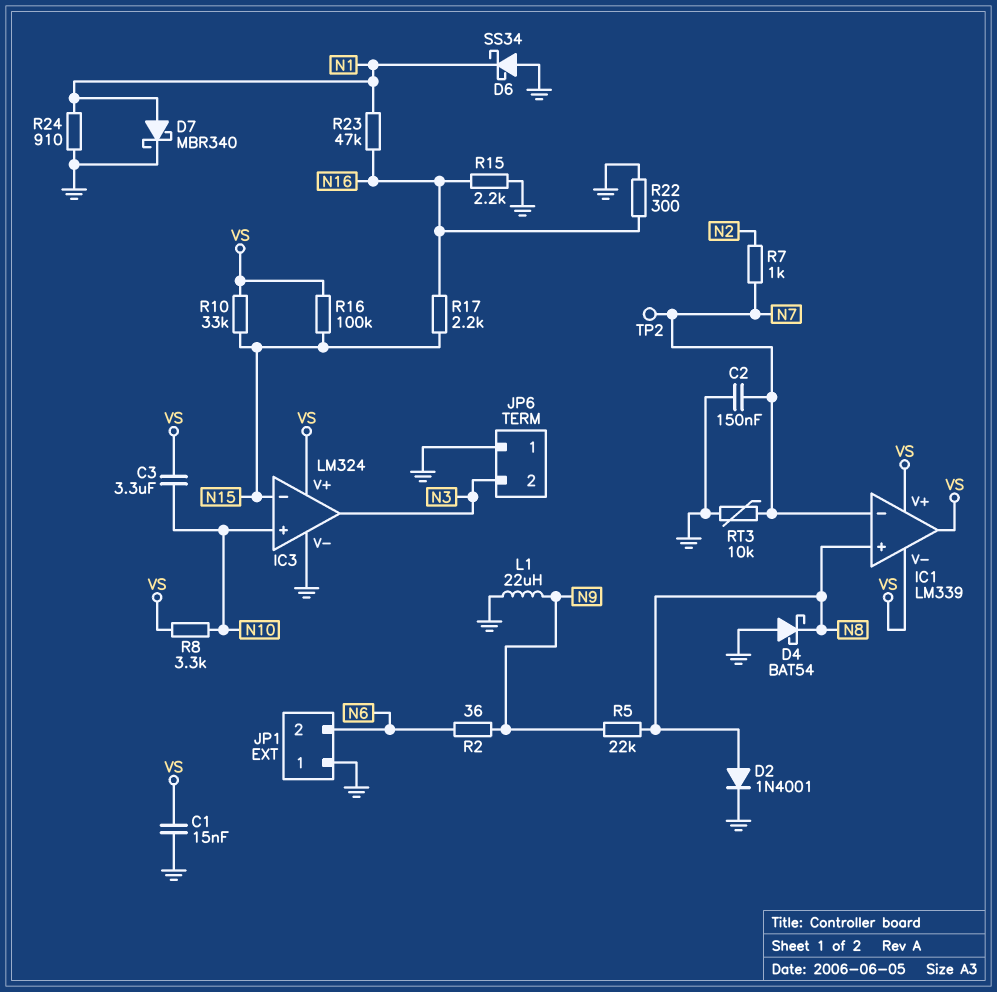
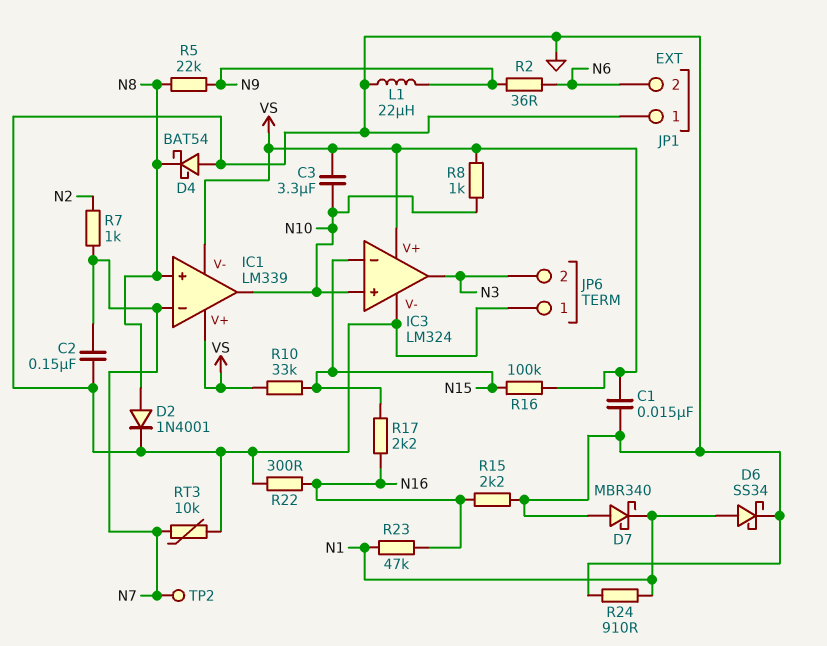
D6: schottky SS34 (A GND, K N1) -> schottky SS34 (A N1, K GND)
D7: schottky MBR340 (A N1, K GND) -> schottky MBR340 (A GND, K N1)
IC1 pin out: VS -> N10
R8: 3.3k (N10, VS) -> 1k (N10, VS)

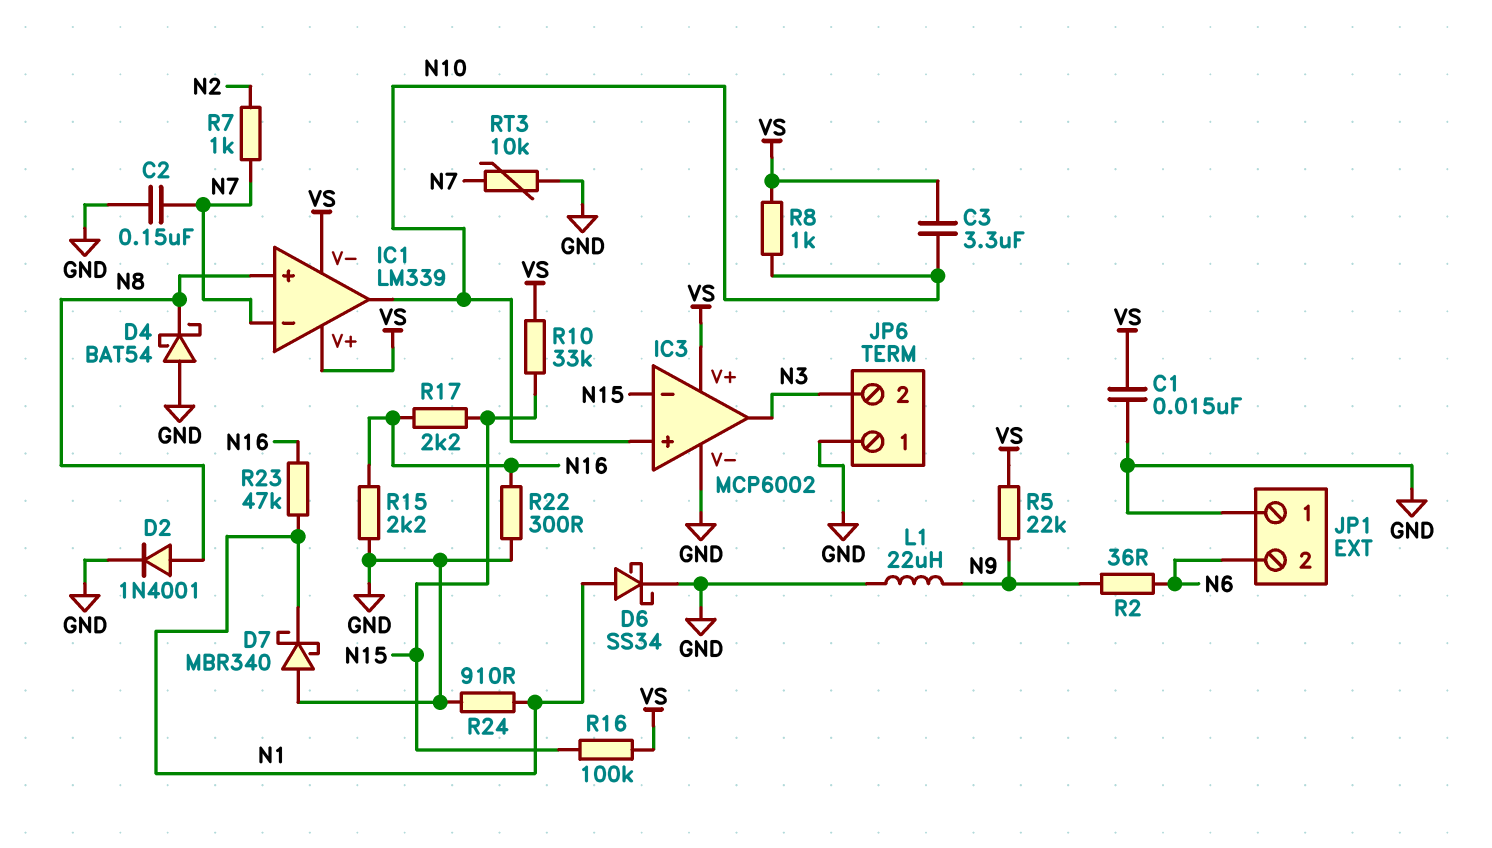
IC3: LM324 -> MCP6002
R5: 22k (N8, N9) -> 22k (N9, VS)
TP2: test point (N7) -> none

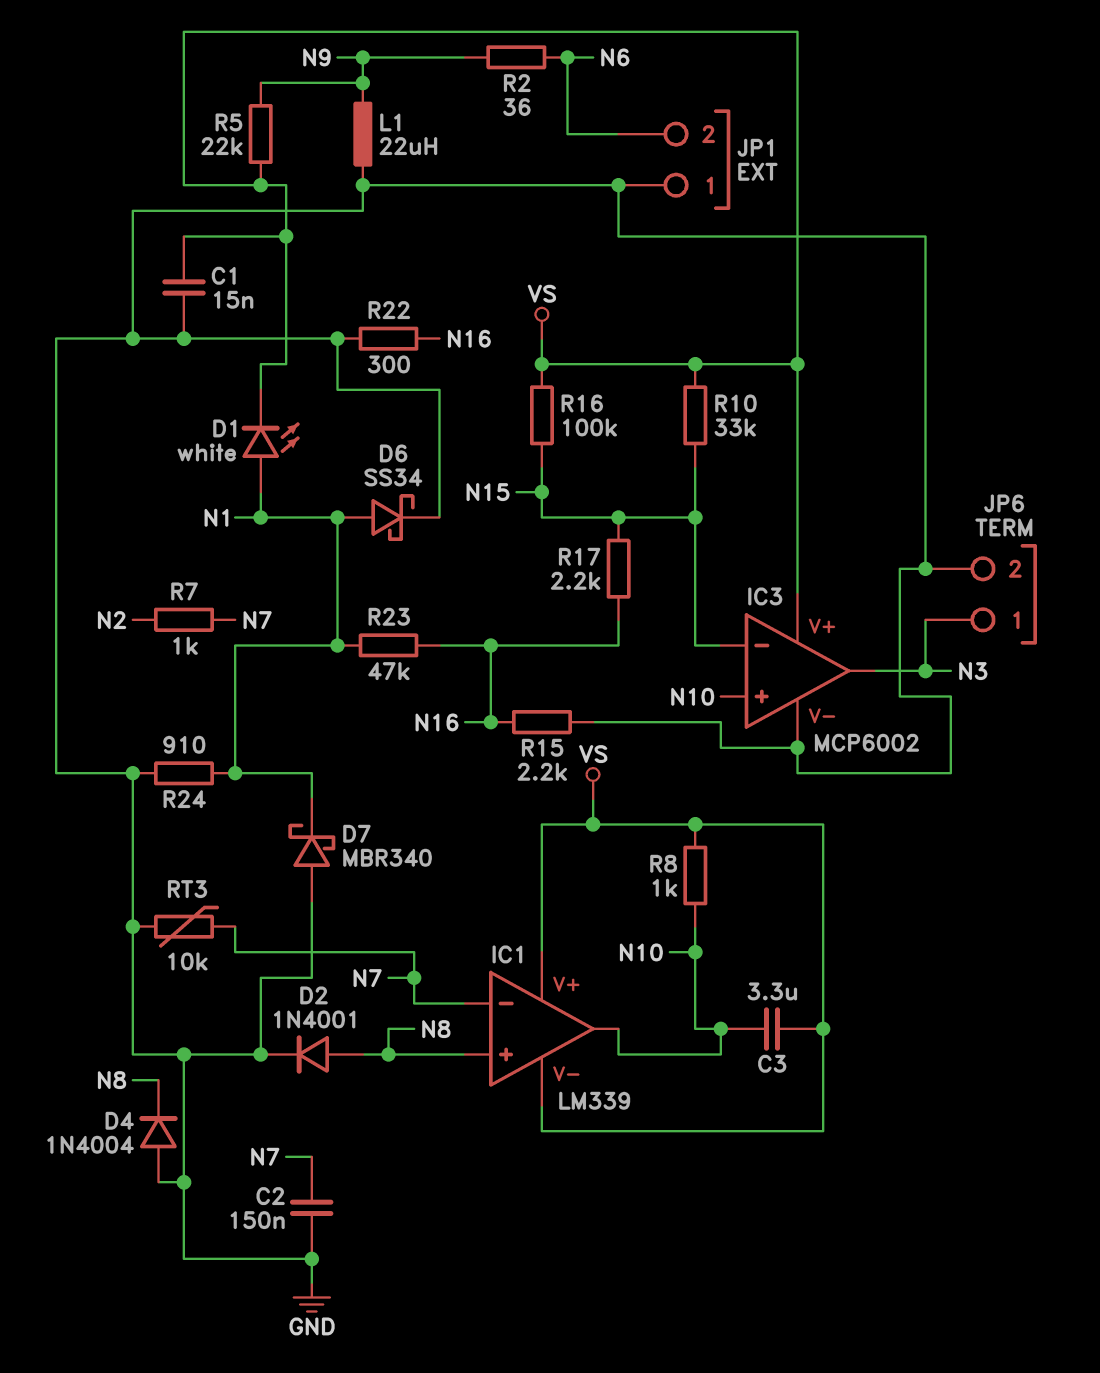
D1: none -> LED white (A N1, K VS)
D4: schottky BAT54 (A GND, K N8) -> diode 1N4004 (A GND, K N8)
JP6 pin 1: GND -> N3
JP6 pin 2: N3 -> GND

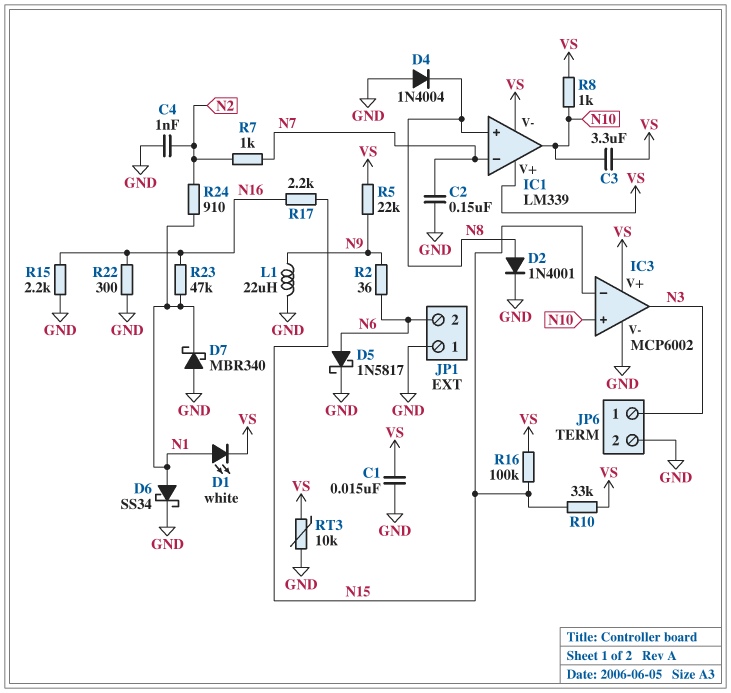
C4: none -> 1nF (GND, N2)
D5: none -> schottky 1N5817 (A N6, K GND)
R24: 910 (GND, N1) -> 910 (N1, N2)
RT3: 10k (GND, N7) -> 10k (GND, VS)

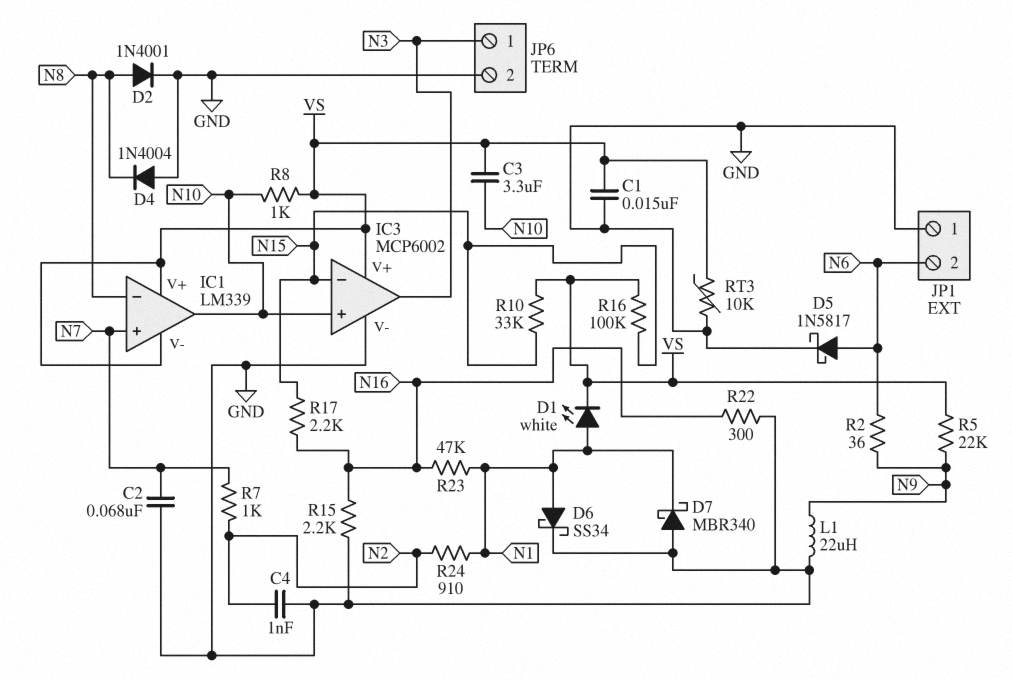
C2: 150nF (GND, N7) -> 68nF (GND, N7)
IC1 pin in+: N8 -> N7
IC1 pin in-: N7 -> N8

